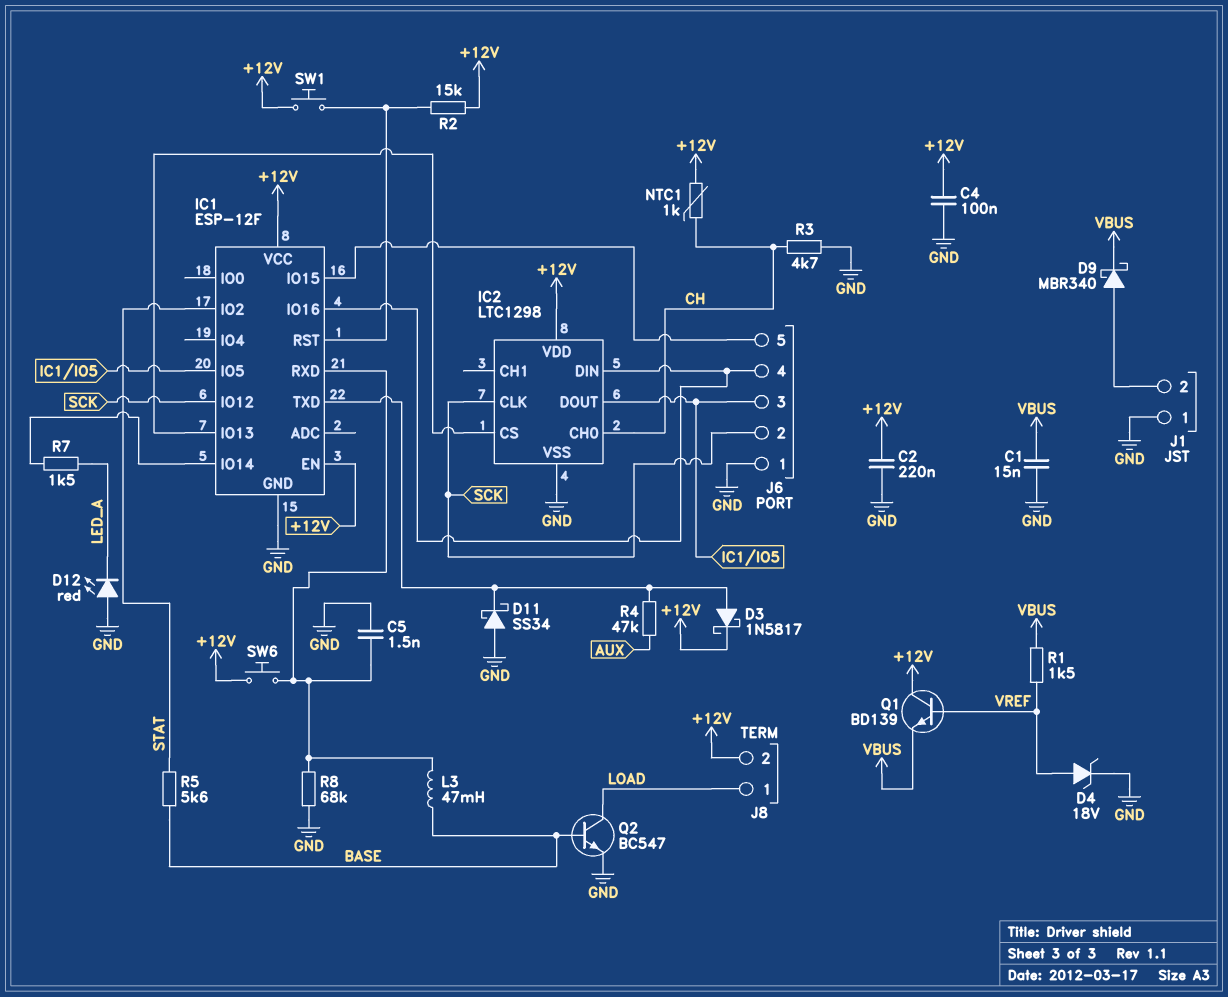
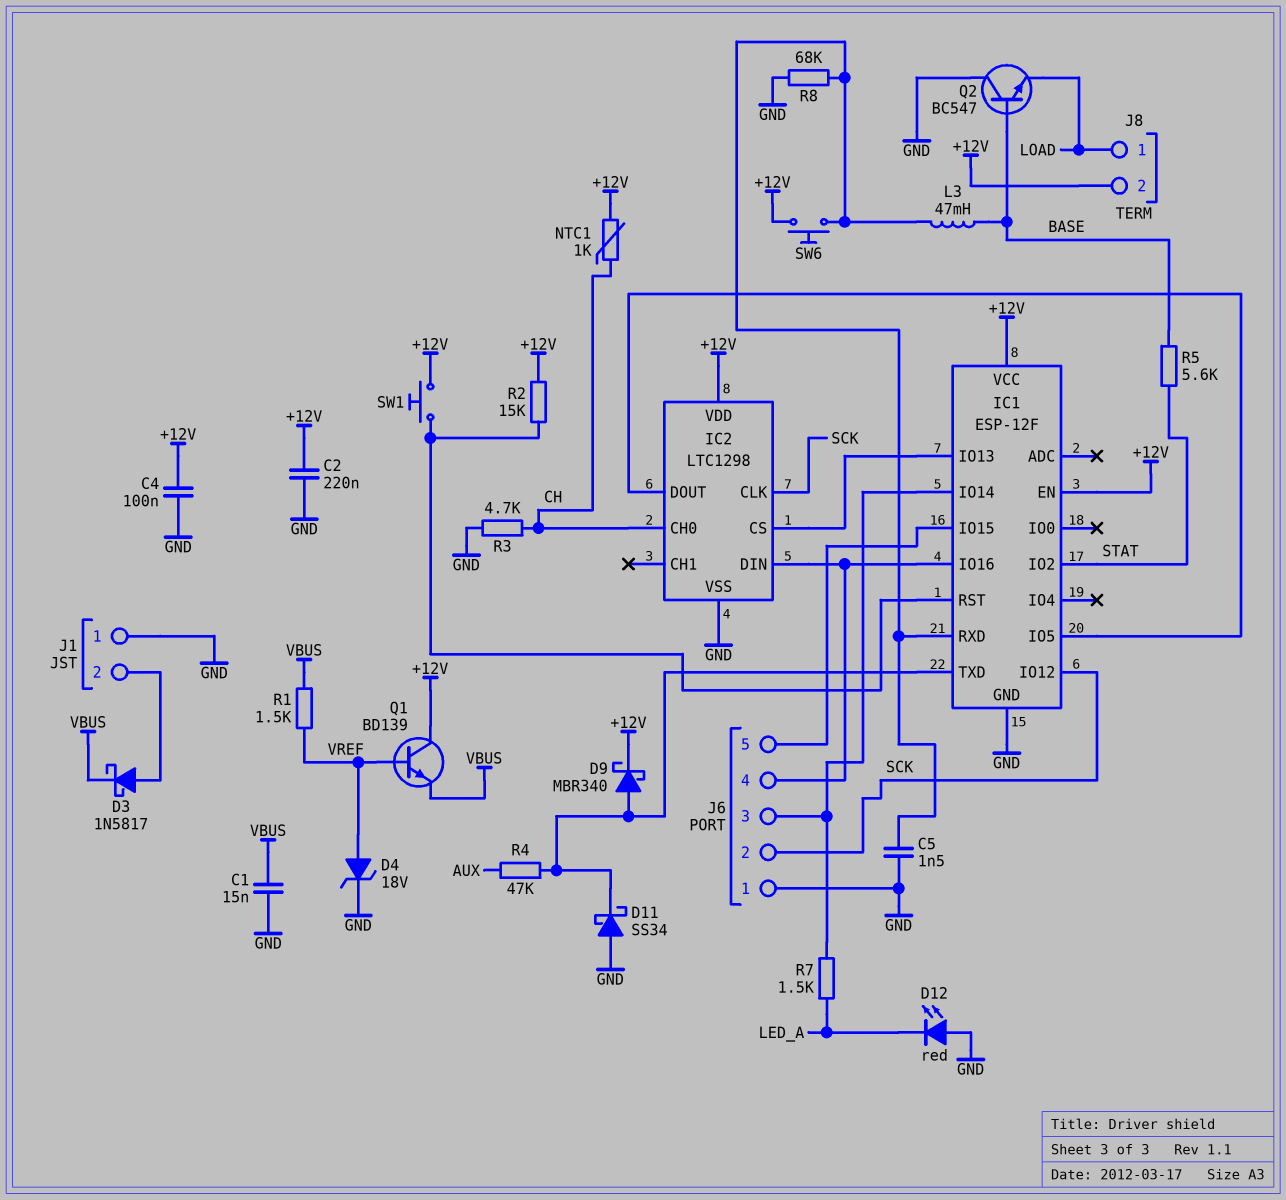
D3: schottky 1N5817 (A IC1/TXD, K +12V) -> schottky 1N5817 (A J1/2, K VBUS)
D9: schottky MBR340 (A J1/2, K VBUS) -> schottky MBR340 (A IC1/TXD, K +12V)
J6 pin 3: IC1/IO5 -> IC1/IO14
Q2: NPN BC547 (B BASE, C LOAD, E GND) -> NPN BC547 (B BASE, C GND, E LOAD)

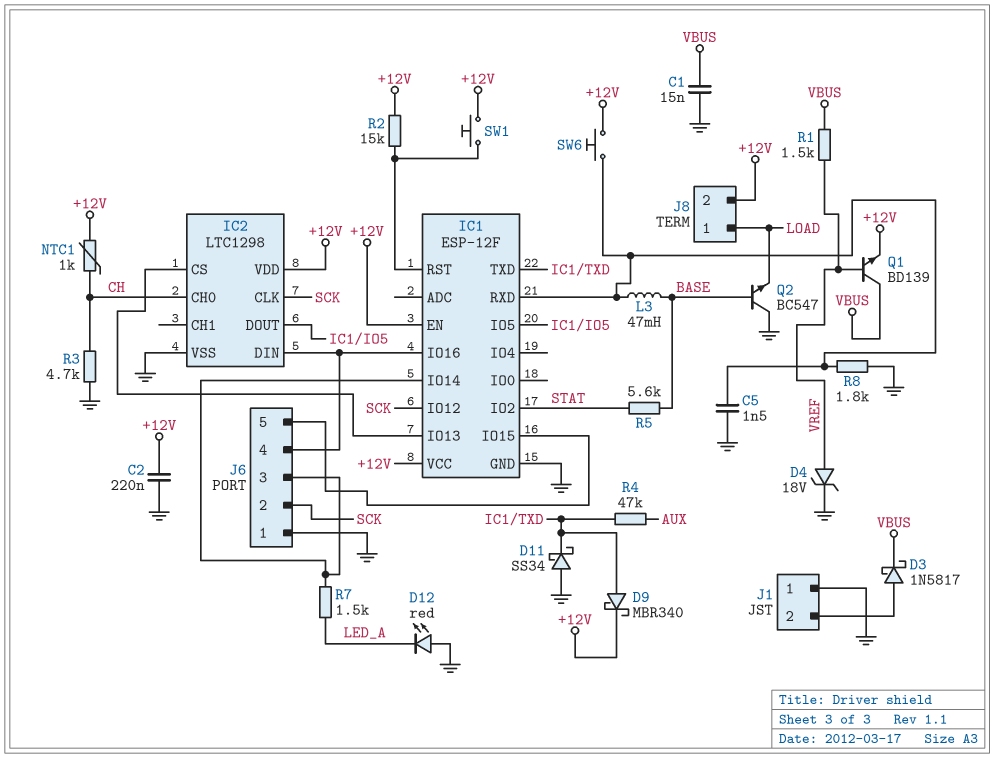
C4: 100nF (+12V, GND) -> none
Q1: NPN BD139 (B VREF, C +12V, E VBUS) -> NPN BD139 (B VREF, C VBUS, E +12V)
R8: 68k (GND, IC1/RXD) -> 1.8k (GND, IC1/RXD)

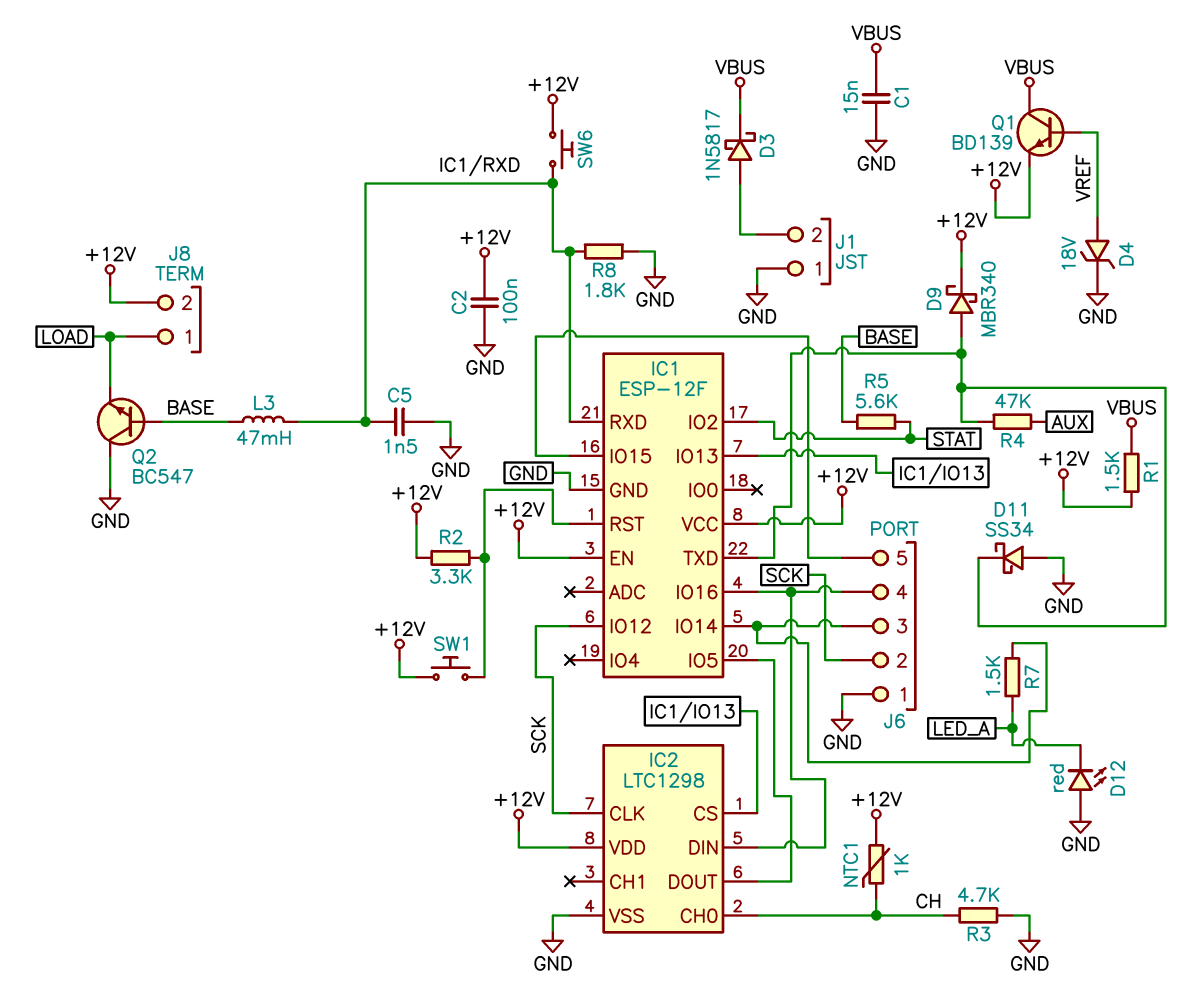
C2: 220nF (+12V, GND) -> 100nF (+12V, GND)
R1: 1.5k (VBUS, VREF) -> 1.5k (+12V, VBUS)
R2: 15k (+12V, IC1/RST) -> 3.3k (+12V, IC1/RST)

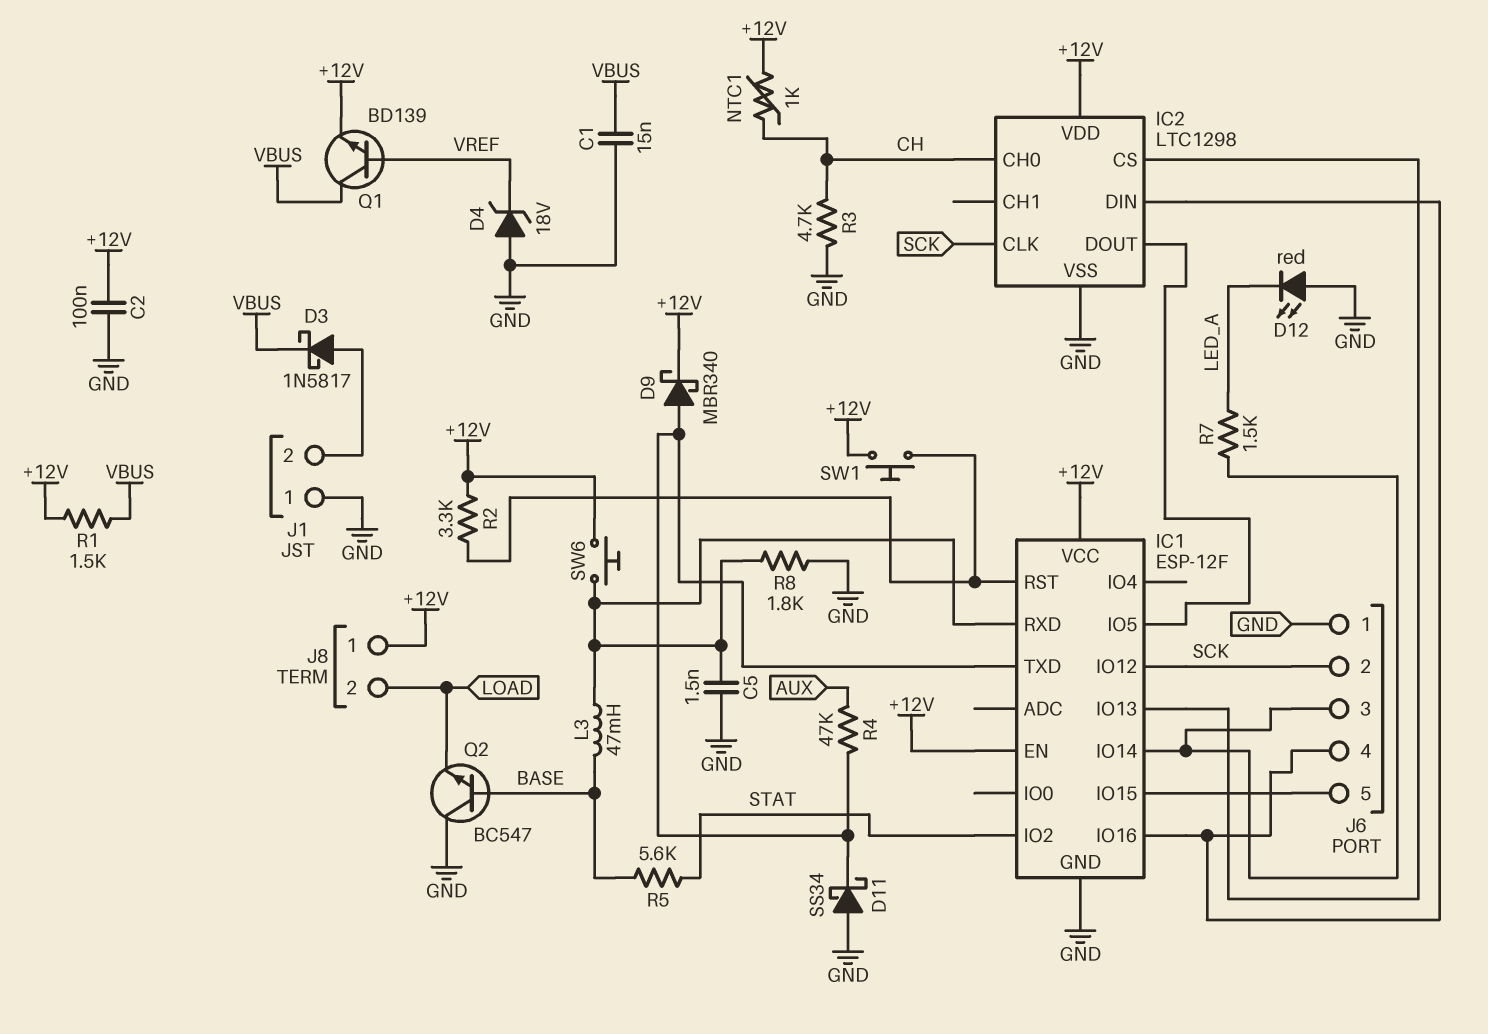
D4: zener 18V (A VREF, K GND) -> zener 18V (A GND, K VREF)
J8 pin 1: LOAD -> +12V
J8 pin 2: +12V -> LOAD

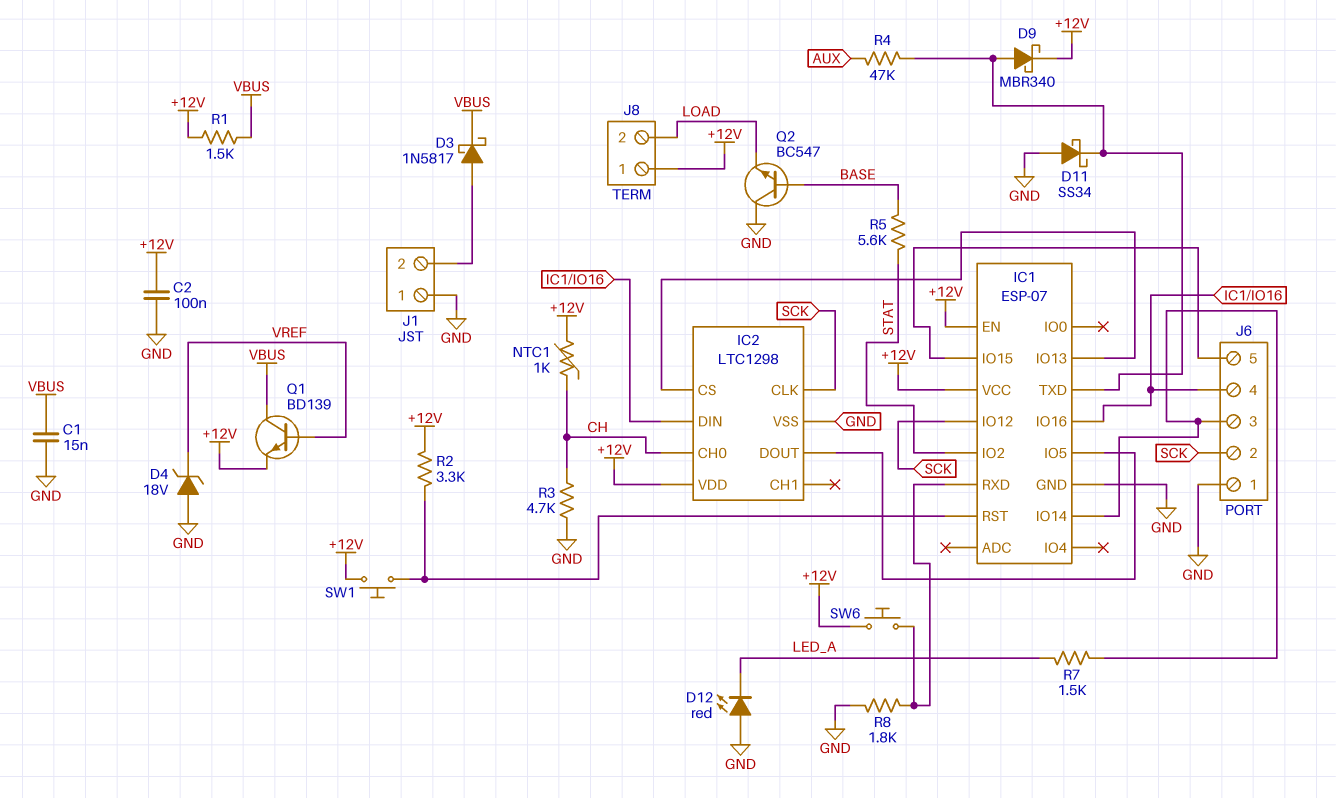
C5: 1.5nF (GND, IC1/RXD) -> none
IC1: ESP-12F -> ESP-07
L3: 47mH (BASE, IC1/RXD) -> none

